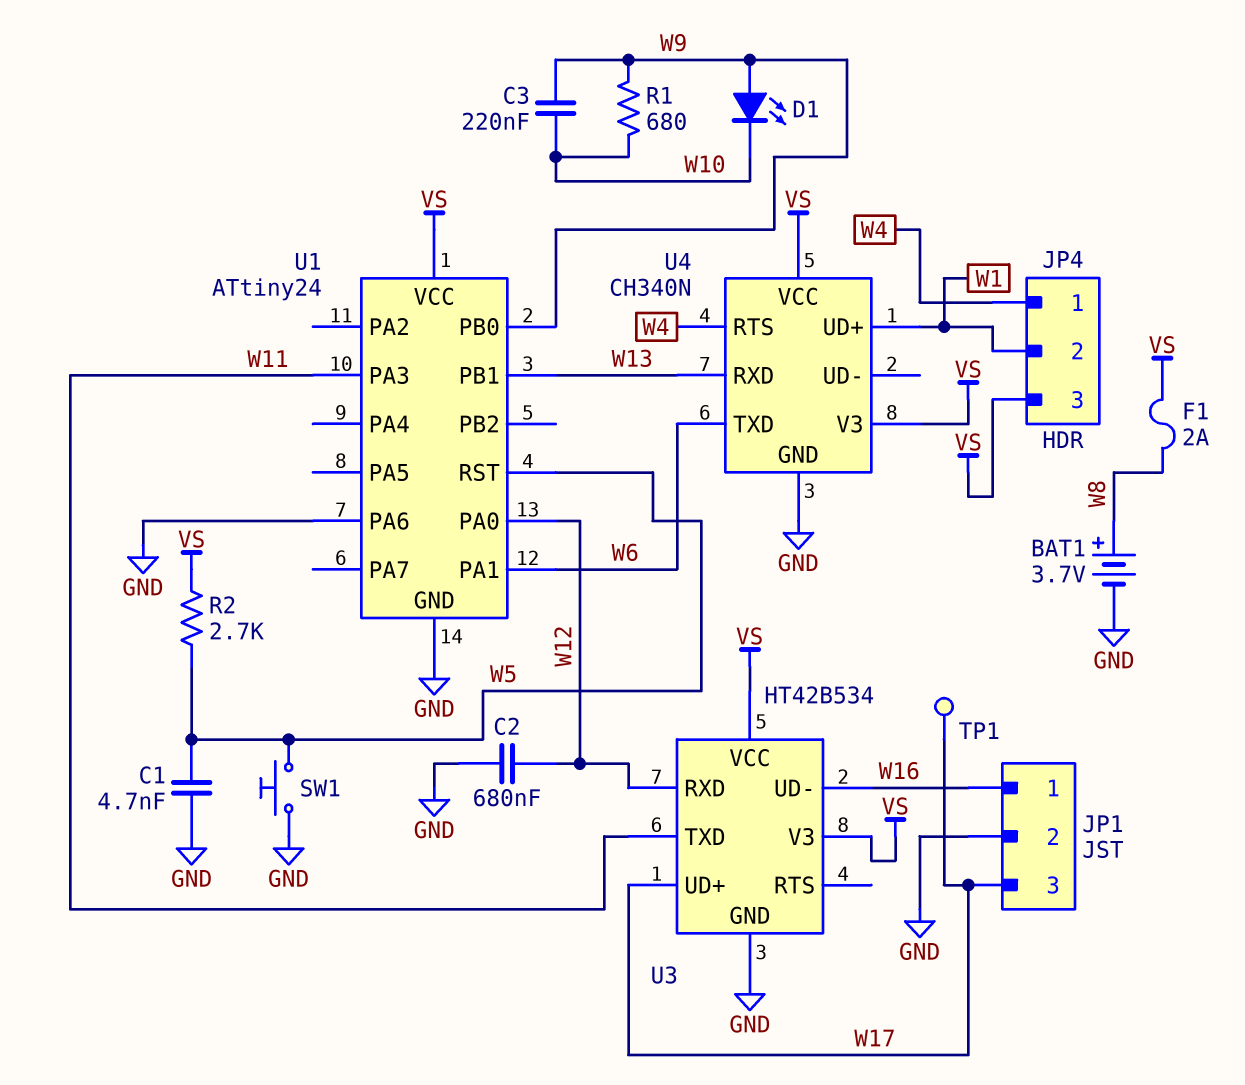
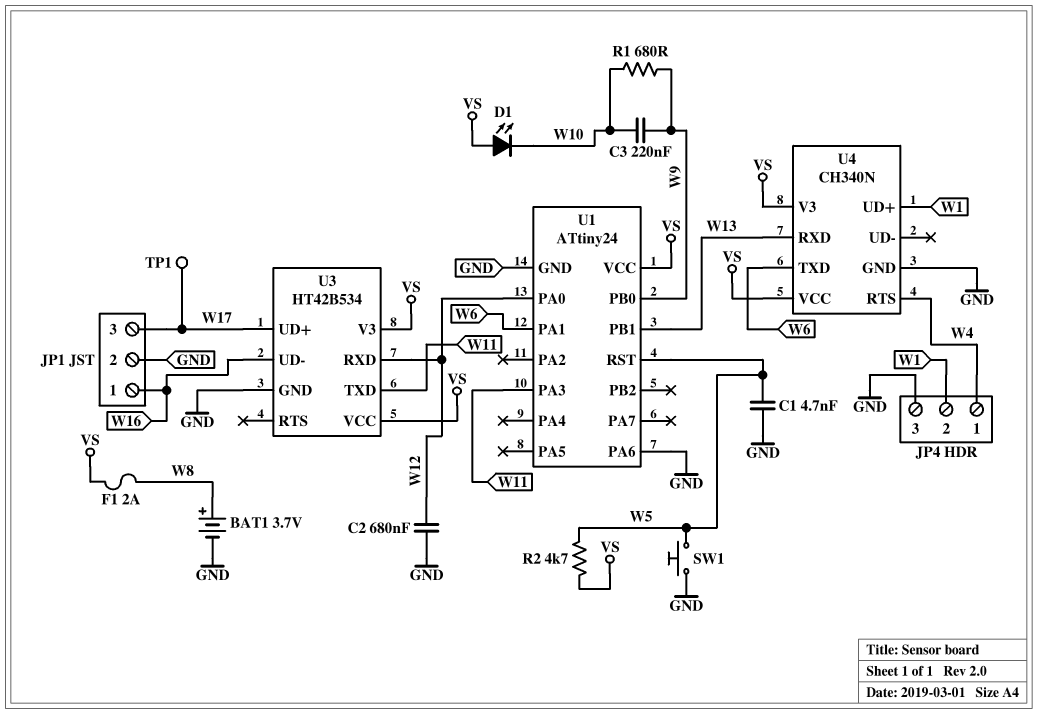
D1: LED (A W9, K W10) -> LED (A VS, K W10)
JP4 pin 3: VS -> GND
R2: 2.7k (VS, W5) -> 4.7k (VS, W5)

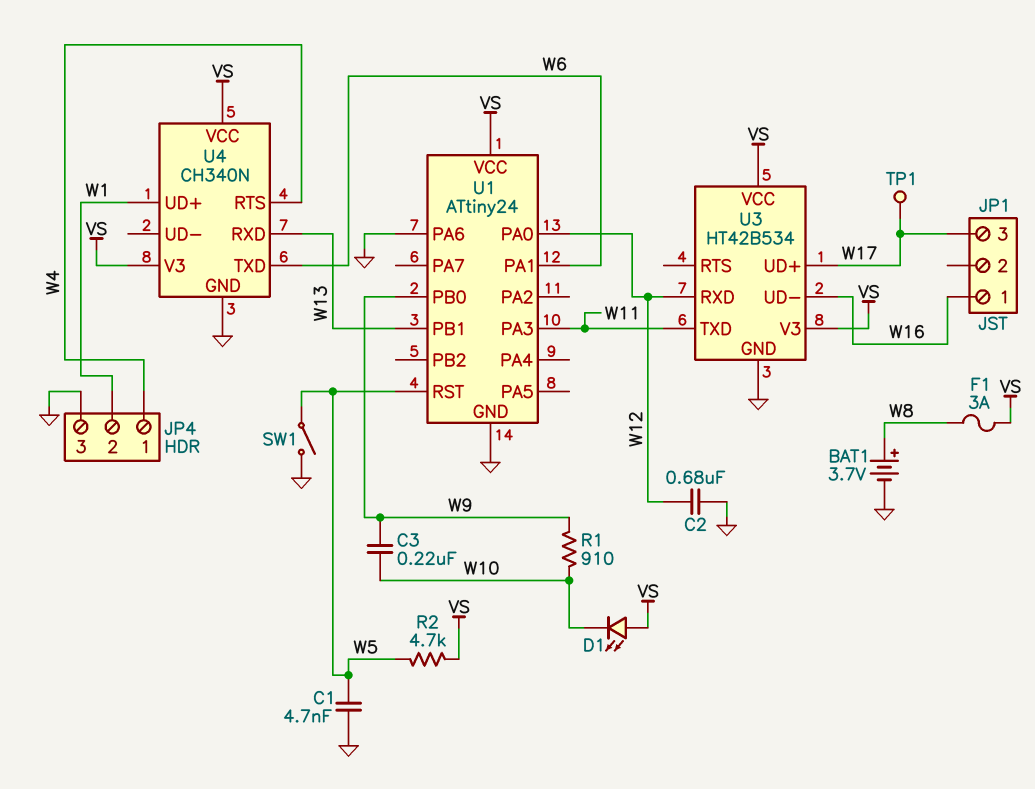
F1: 2A (VS, W8) -> 3A (VS, W8)
JP1 pin 2: GND -> none
R1: 680 (W9, W10) -> 910 (W9, W10)
SW1: button (GND, W5) -> switch (GND, W5)

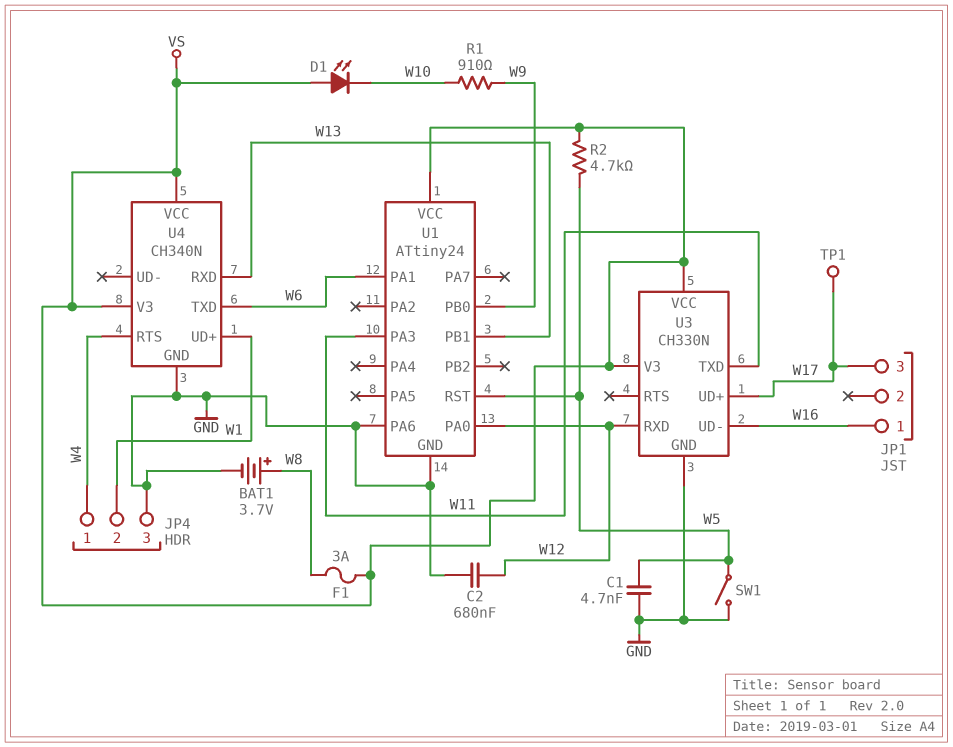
C3: 220nF (W9, W10) -> none
U3: HT42B534 -> CH330N

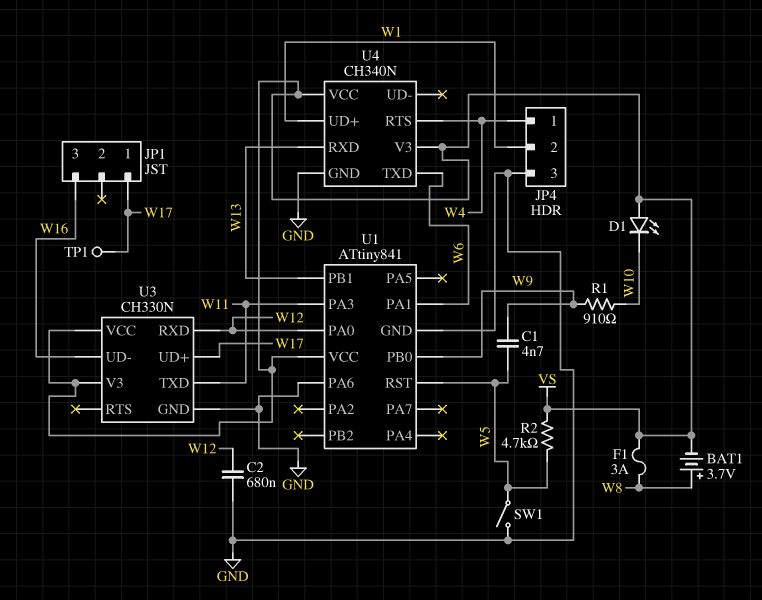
BAT1: 3.7V (plus W8, minus GND) -> 3.7V (plus W8, minus VS)
C1: 4.7nF (GND, W5) -> 4.7nF (W5, W9)
JP1 pin 1: W16 -> W17
JP1 pin 3: W17 -> W16
U1: ATtiny24 -> ATtiny841

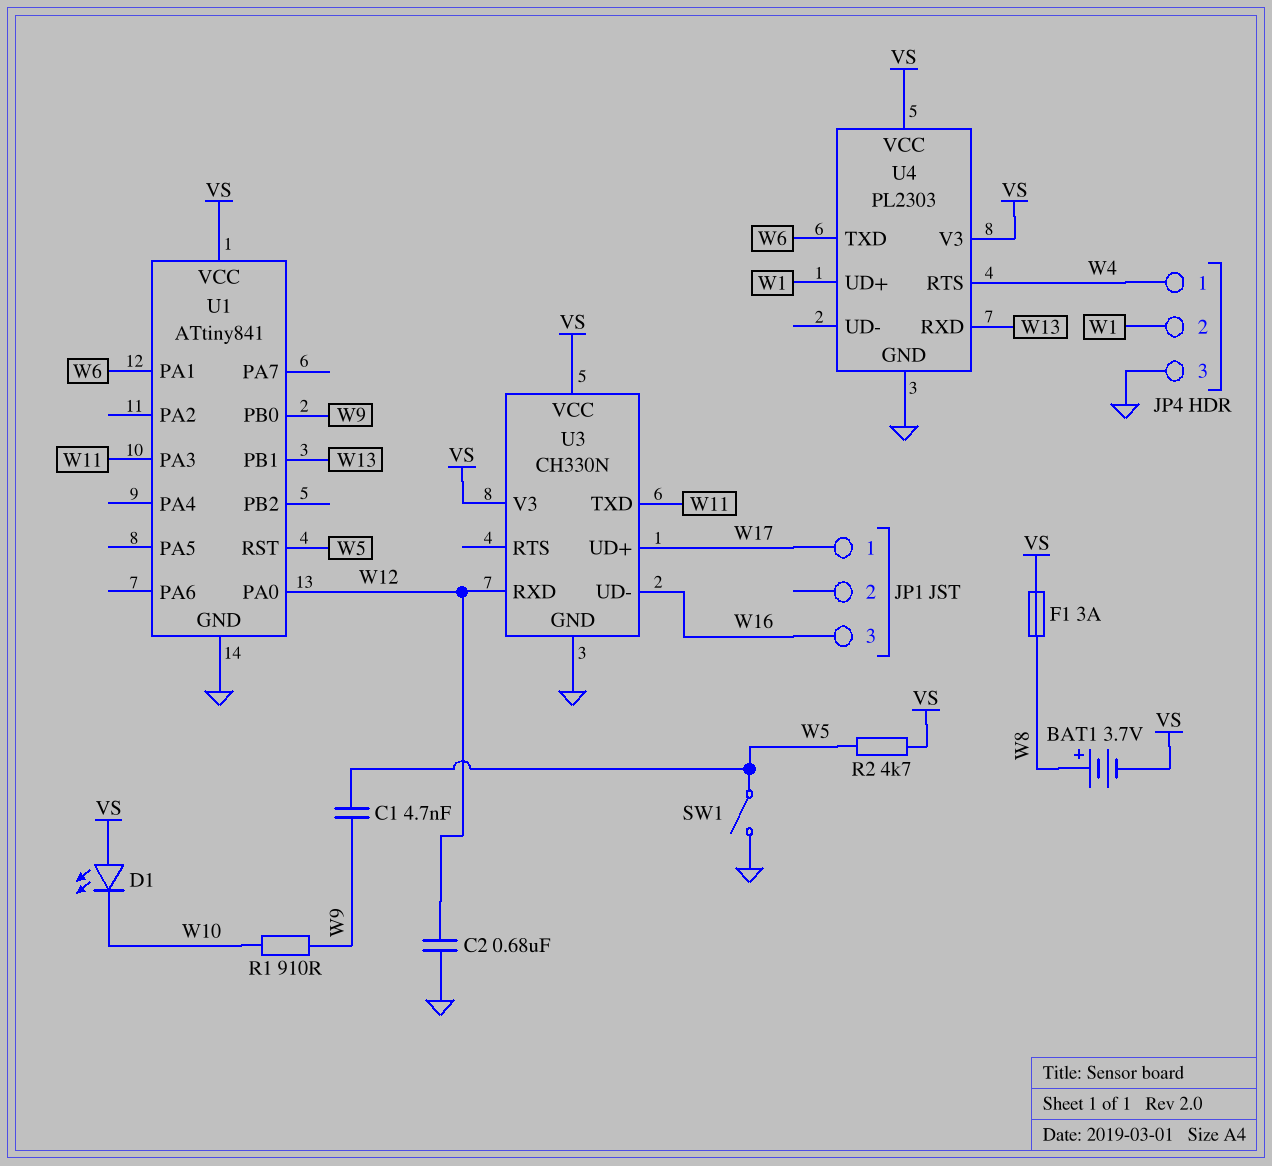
TP1: test point (W17) -> none
U1 pin PA6: GND -> none
U4: CH340N -> PL2303

